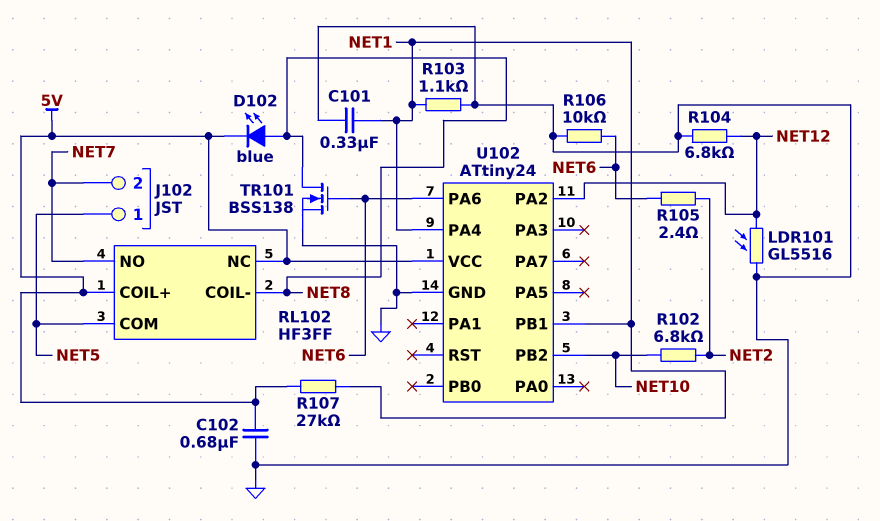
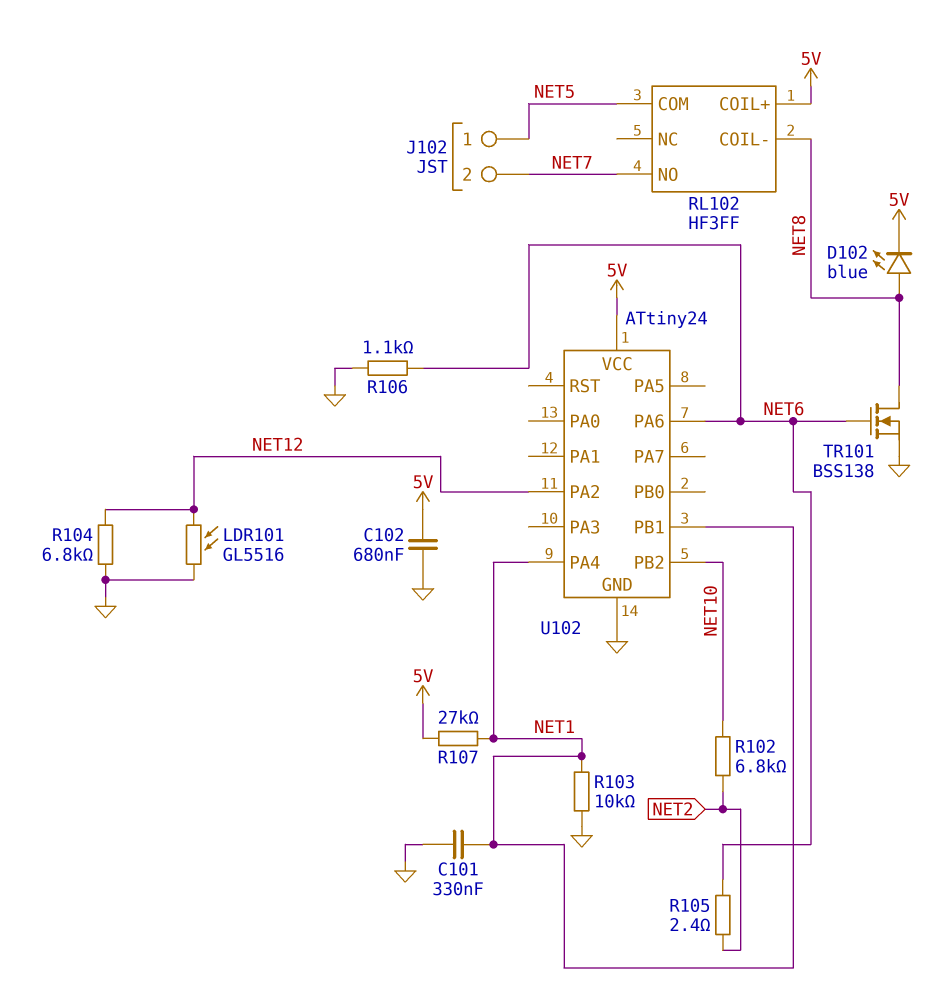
R103: 1.1k (GND, NET1) -> 10k (GND, NET1)
R106: 10k (GND, NET6) -> 1.1k (GND, NET6)
RL102 pin NC: 5V -> none

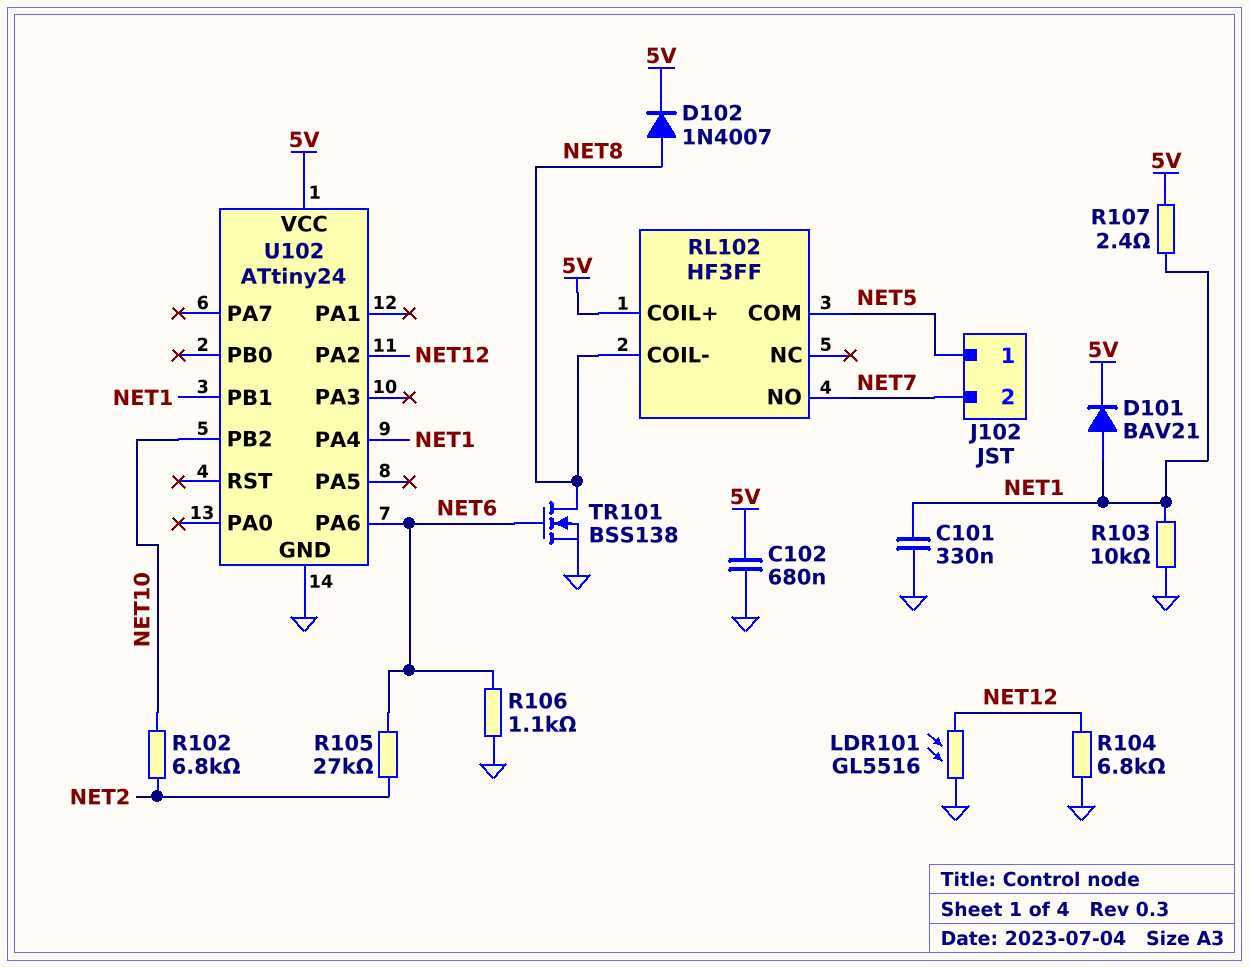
D101: none -> diode BAV21 (A NET1, K 5V)
D102: LED blue (A NET8, K 5V) -> diode 1N4007 (A NET8, K 5V)
R105: 2.4 (NET2, NET6) -> 27k (NET2, NET6)
R107: 27k (5V, NET1) -> 2.4 (5V, NET1)

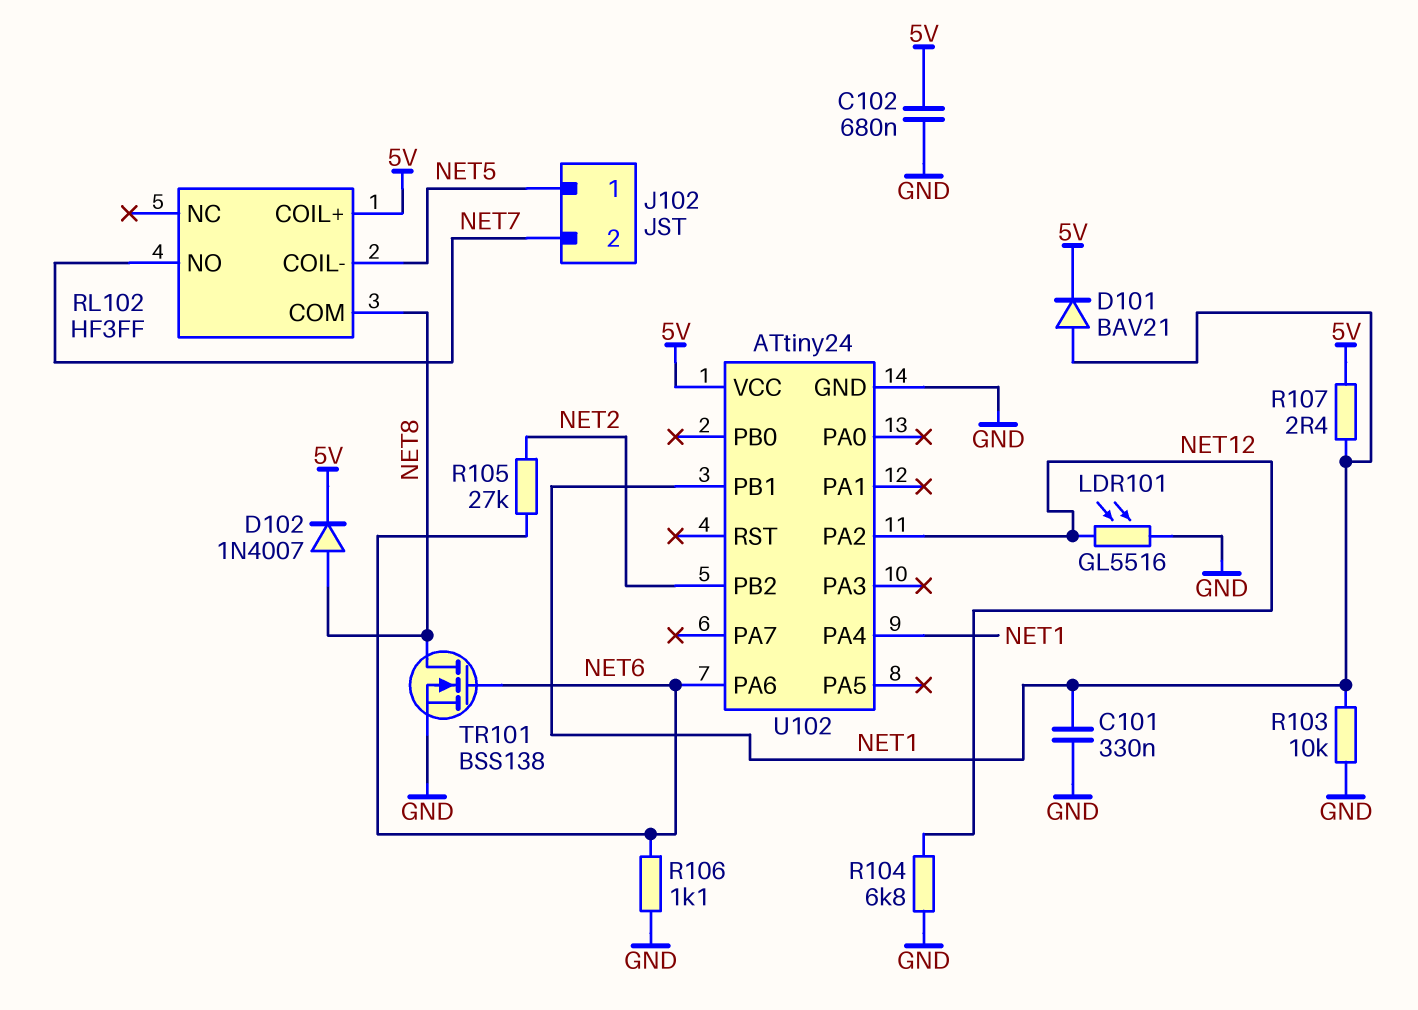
R102: 6.8k (NET2, NET10) -> none
RL102 pin COIL-: NET8 -> NET5
RL102 pin COM: NET5 -> NET8
U102 pin PB2: NET10 -> NET2

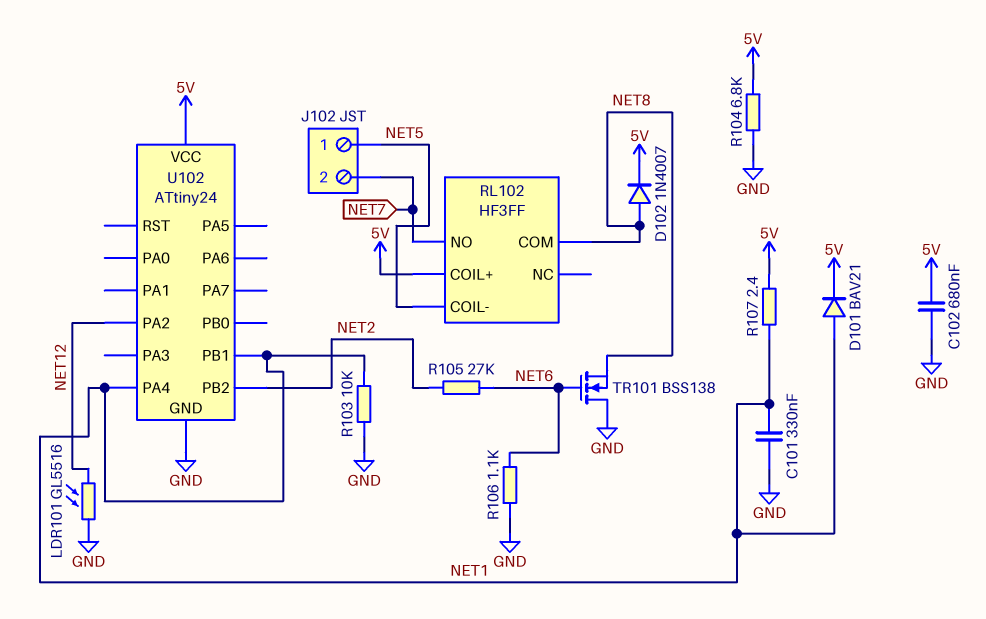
R104: 6.8k (GND, NET12) -> 6.8k (5V, GND)
TR101: NMOS BSS138 (G NET6, D NET8, S GND) -> NMOS BSS138 (G NET6, D GND, S NET8)
U102 pin PA6: NET6 -> none

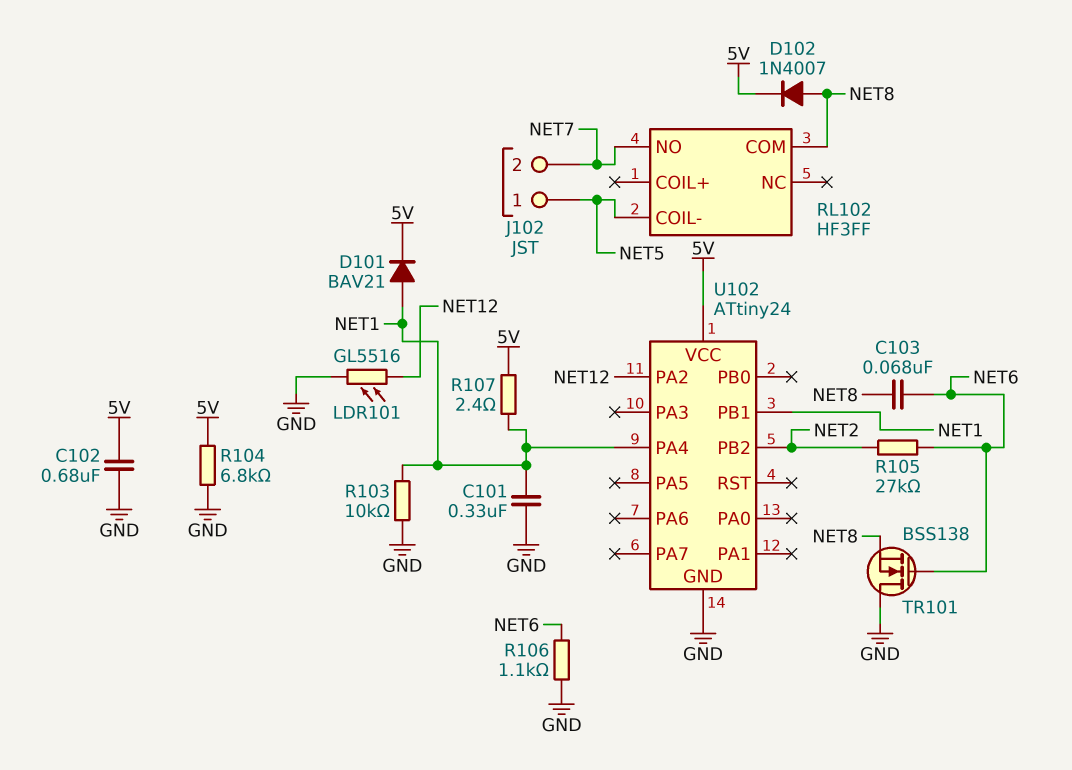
C103: none -> 68nF (NET6, NET8)
RL102 pin COIL+: 5V -> none

